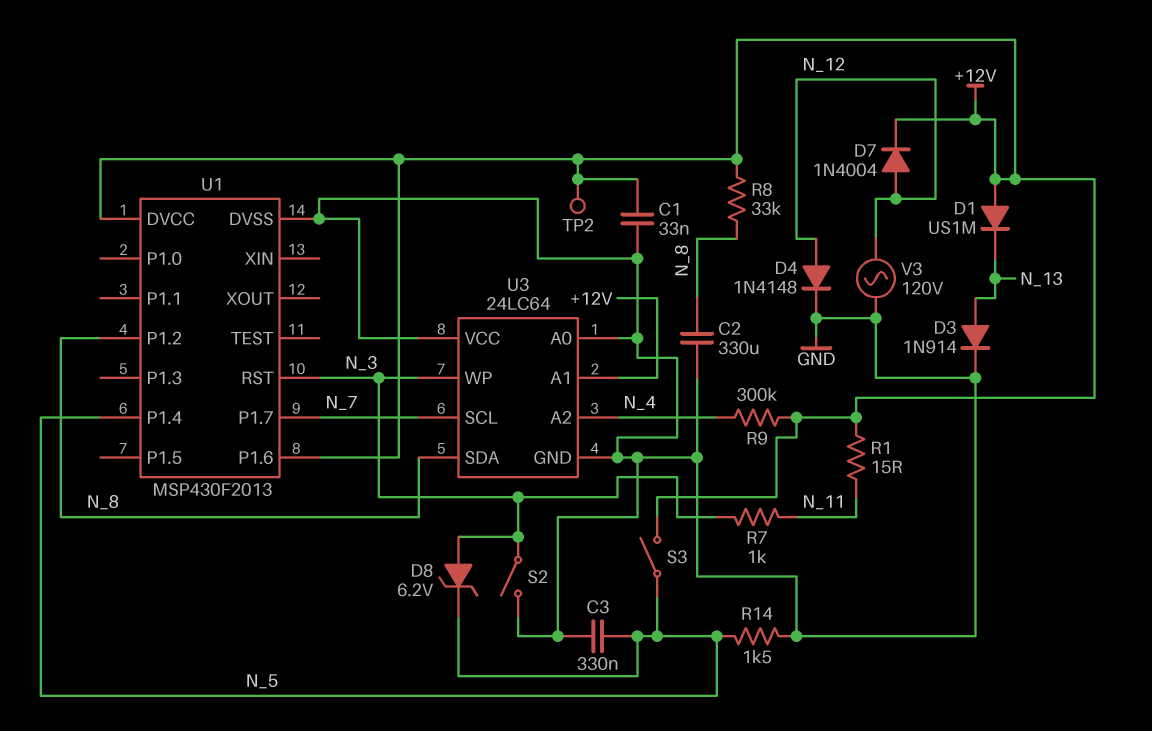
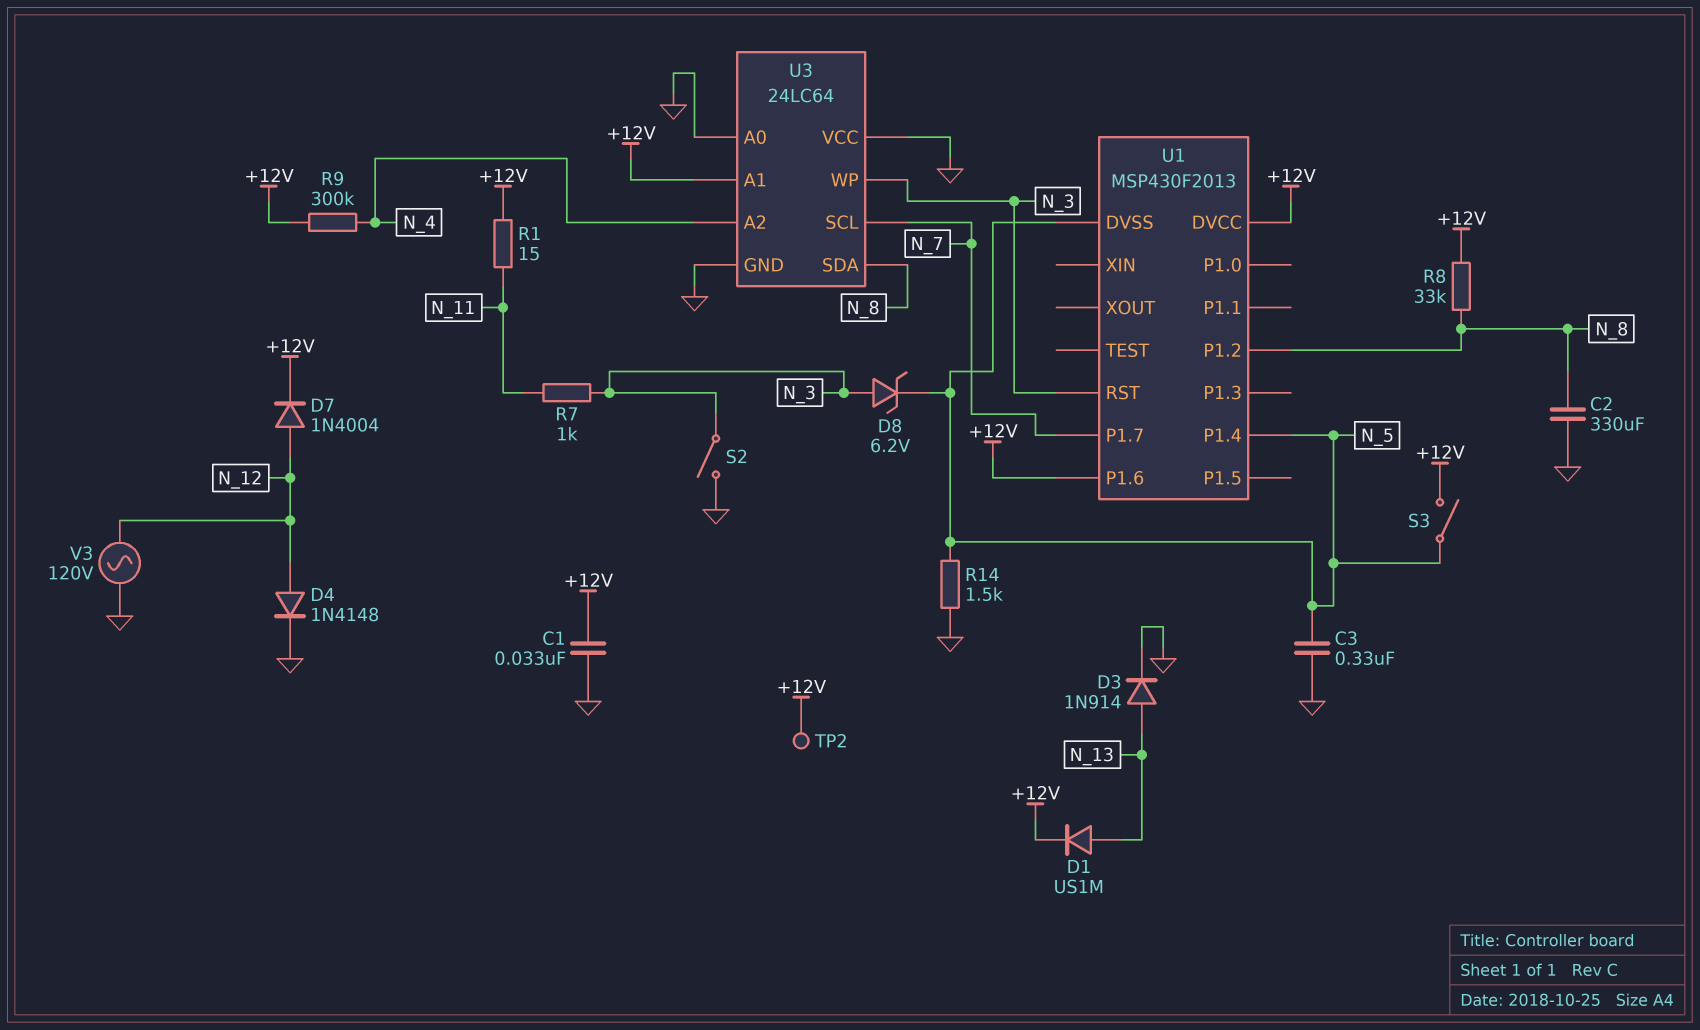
D1: diode US1M (A +12V, K N_13) -> diode US1M (A N_13, K +12V)
U1 pin DVSS: GND -> N_5

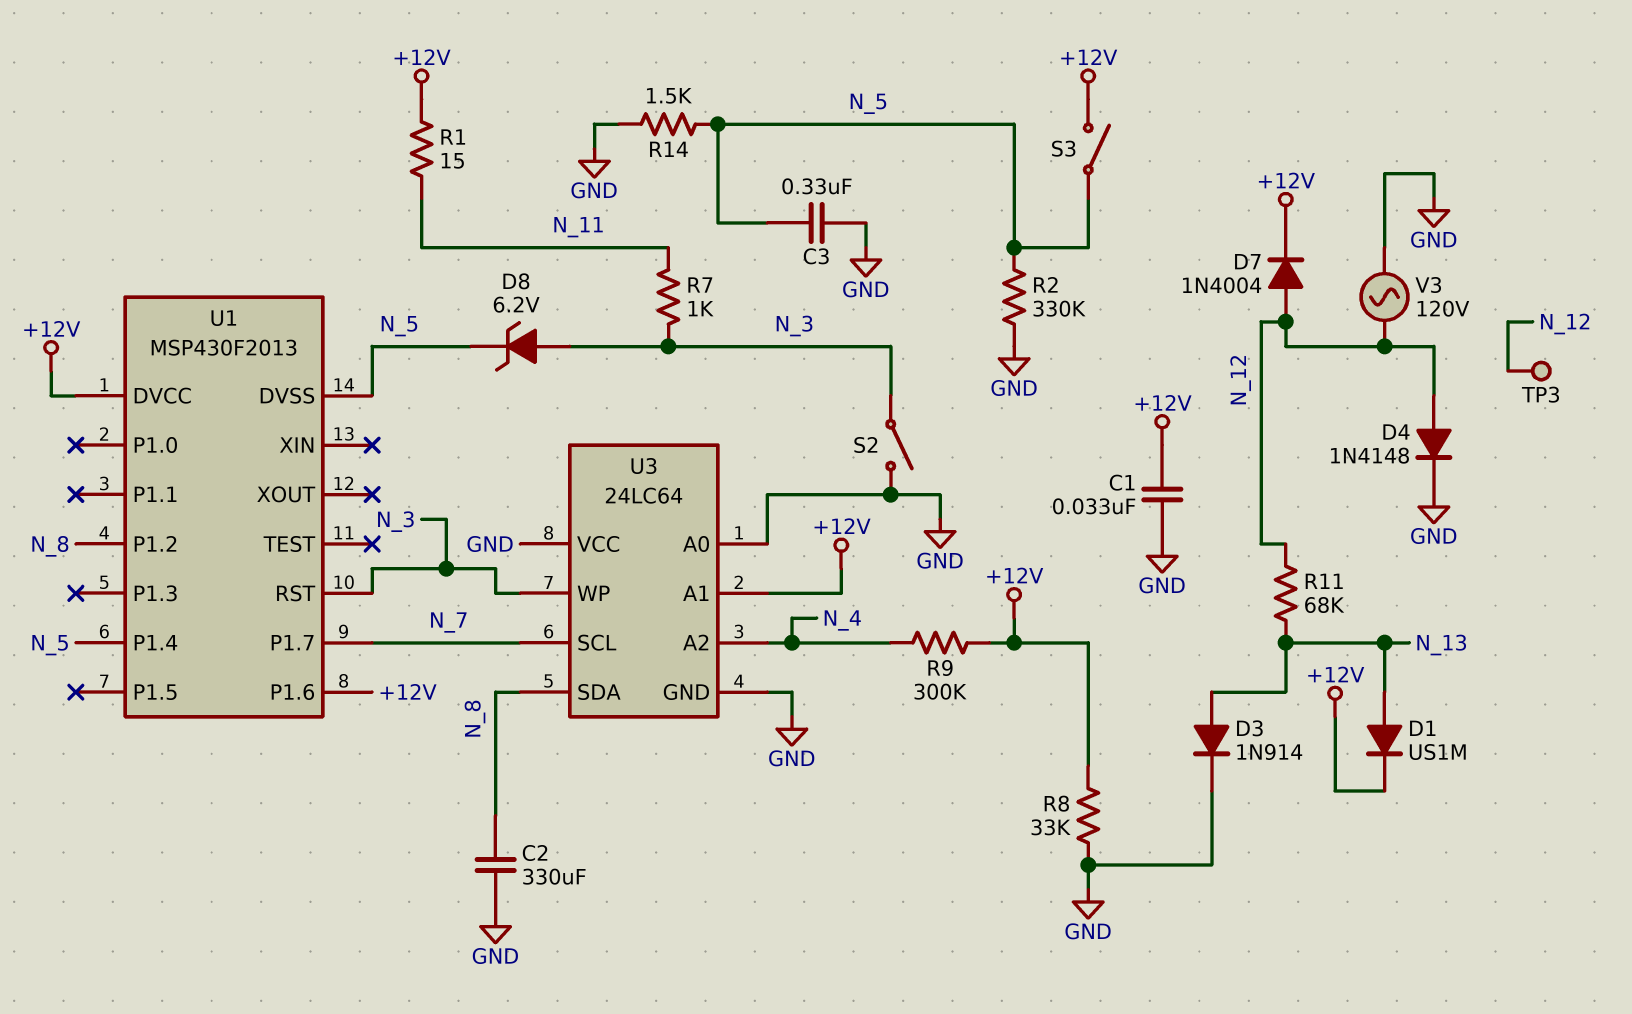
R2: none -> 330k (GND, N_5)
R8: 33k (+12V, N_8) -> 33k (+12V, GND)
R11: none -> 68k (N_12, N_13)
TP2: test point (+12V) -> none
TP3: none -> test point (N_12)

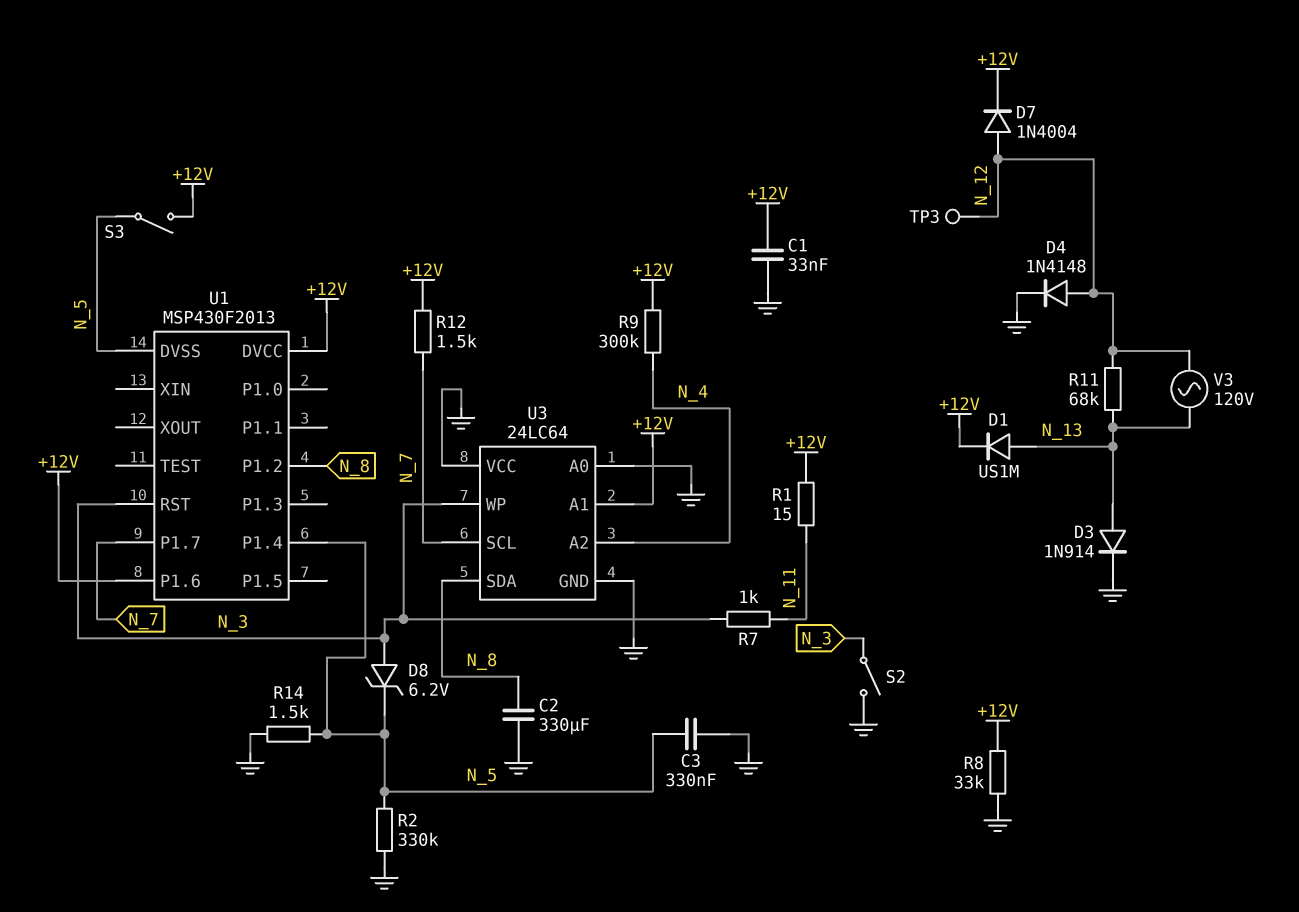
R12: none -> 1.5k (+12V, N_7)
V3: AC 120V (GND, N_12) -> AC 120V (N_12, N_13)

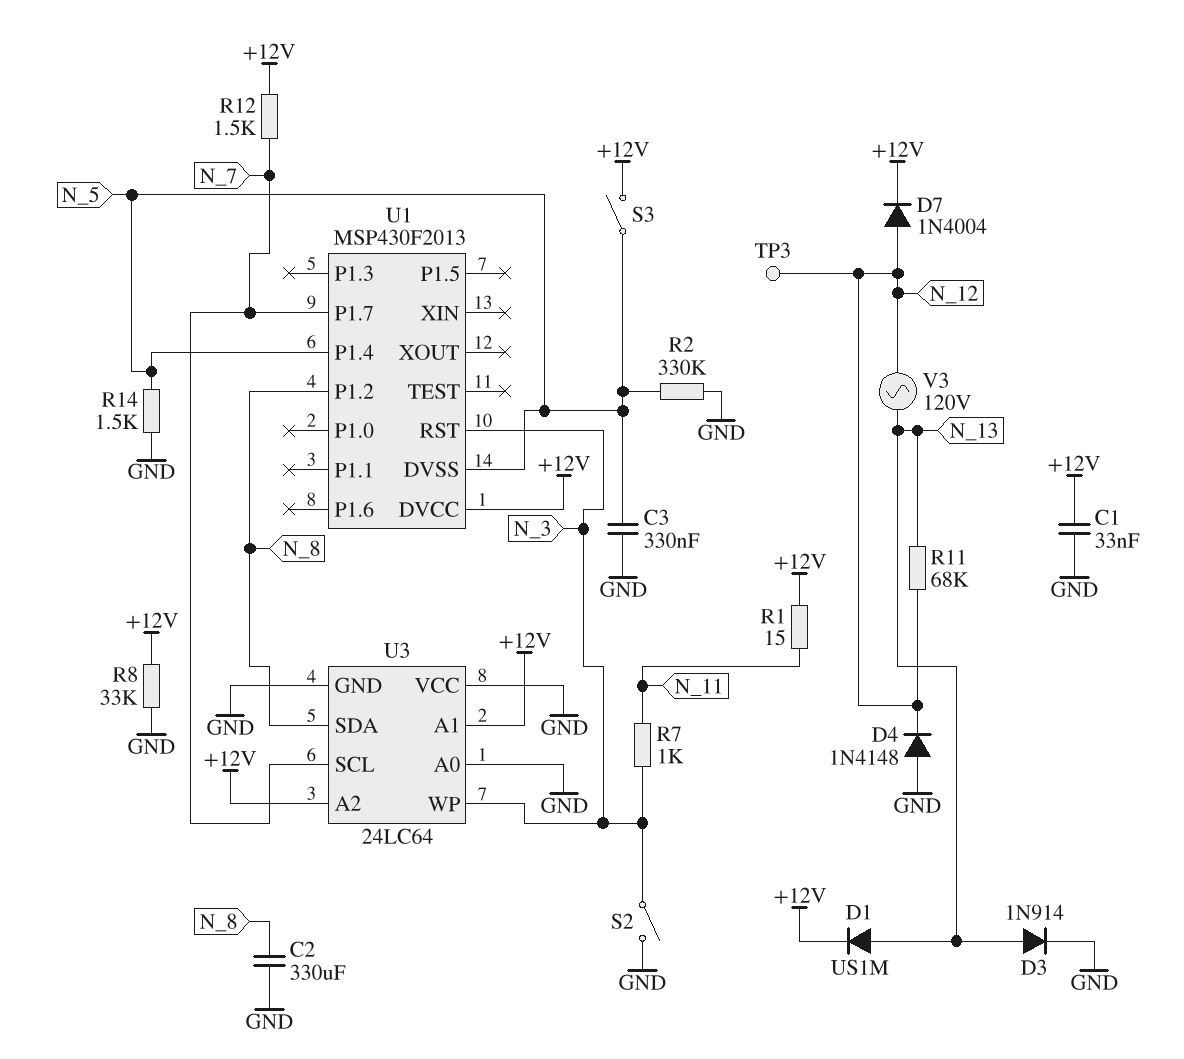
D4: diode 1N4148 (A N_12, K GND) -> diode 1N4148 (A GND, K N_12)
D8: zener 6.2V (A N_3, K N_5) -> none
R9: 300k (+12V, N_4) -> none
U1 pin P1.6: +12V -> none
U3 pin A2: N_4 -> +12V

